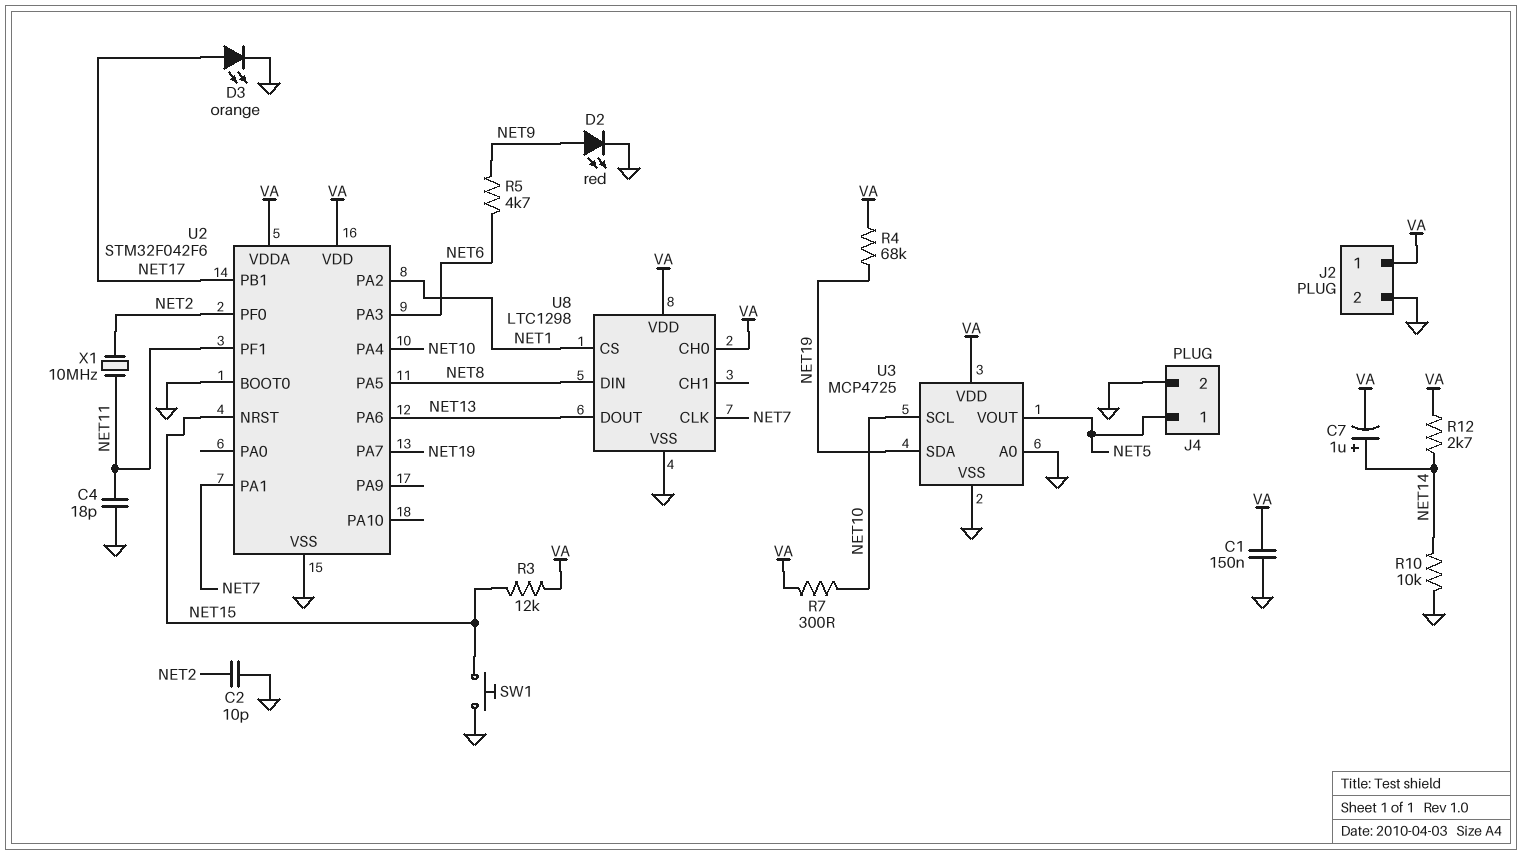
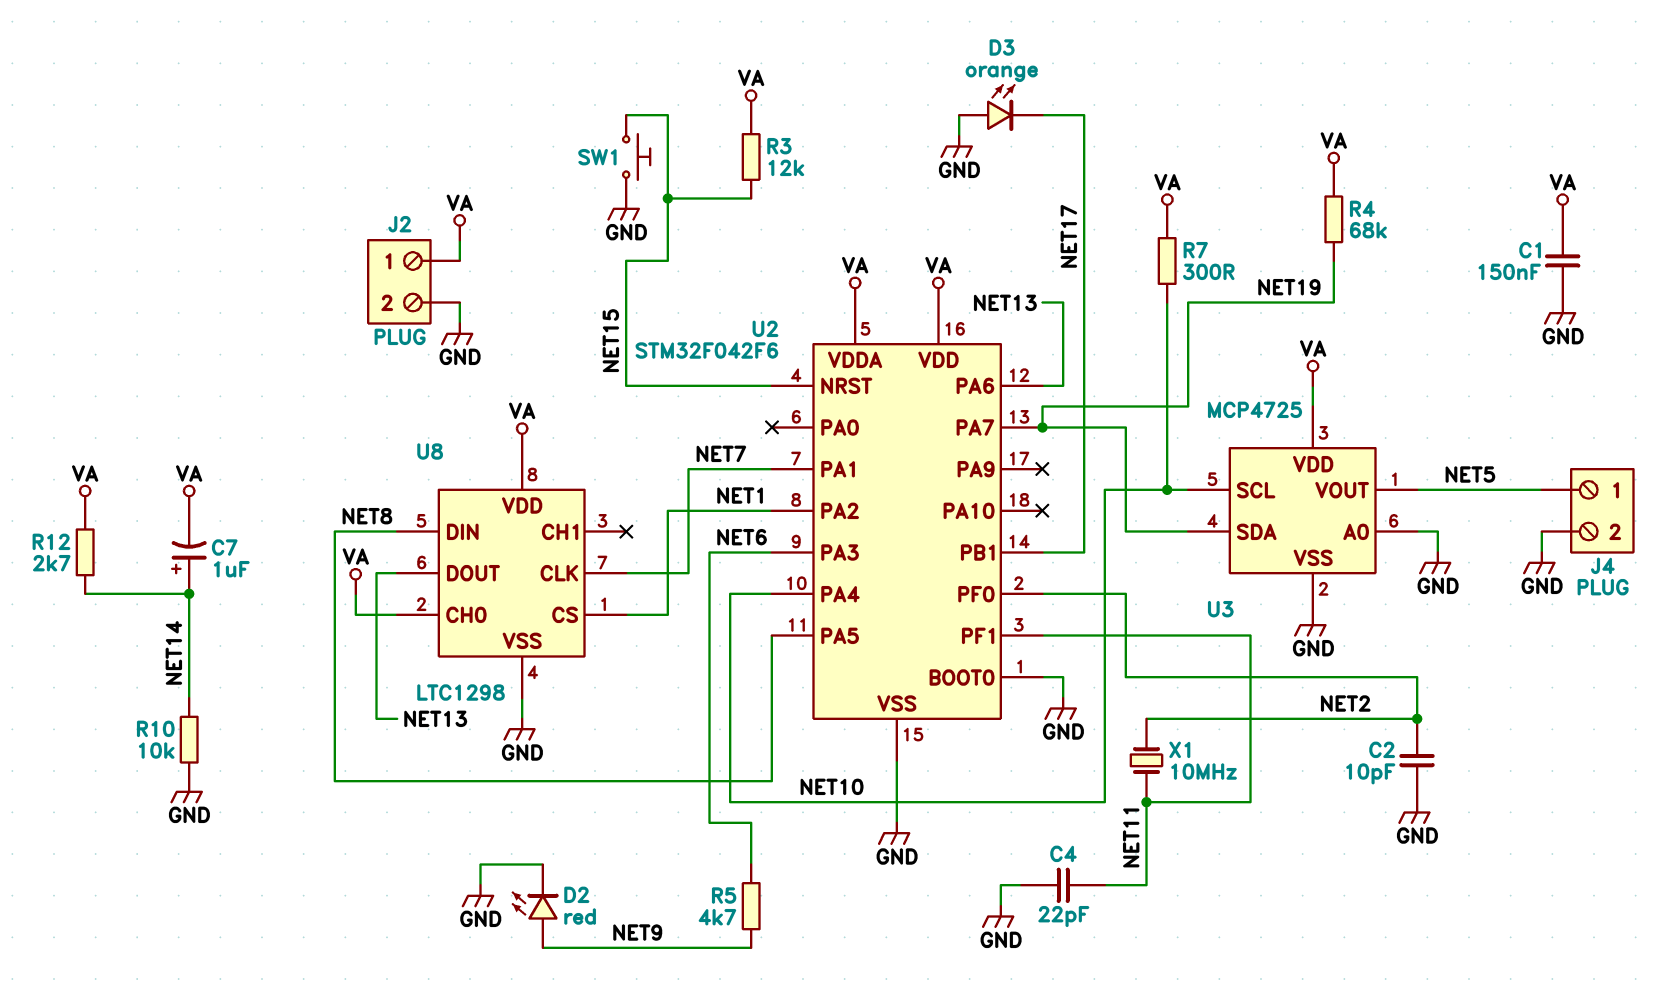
C4: 18pF (GND, NET11) -> 22pF (GND, NET11)
D3: LED orange (A NET17, K GND) -> LED orange (A GND, K NET17)

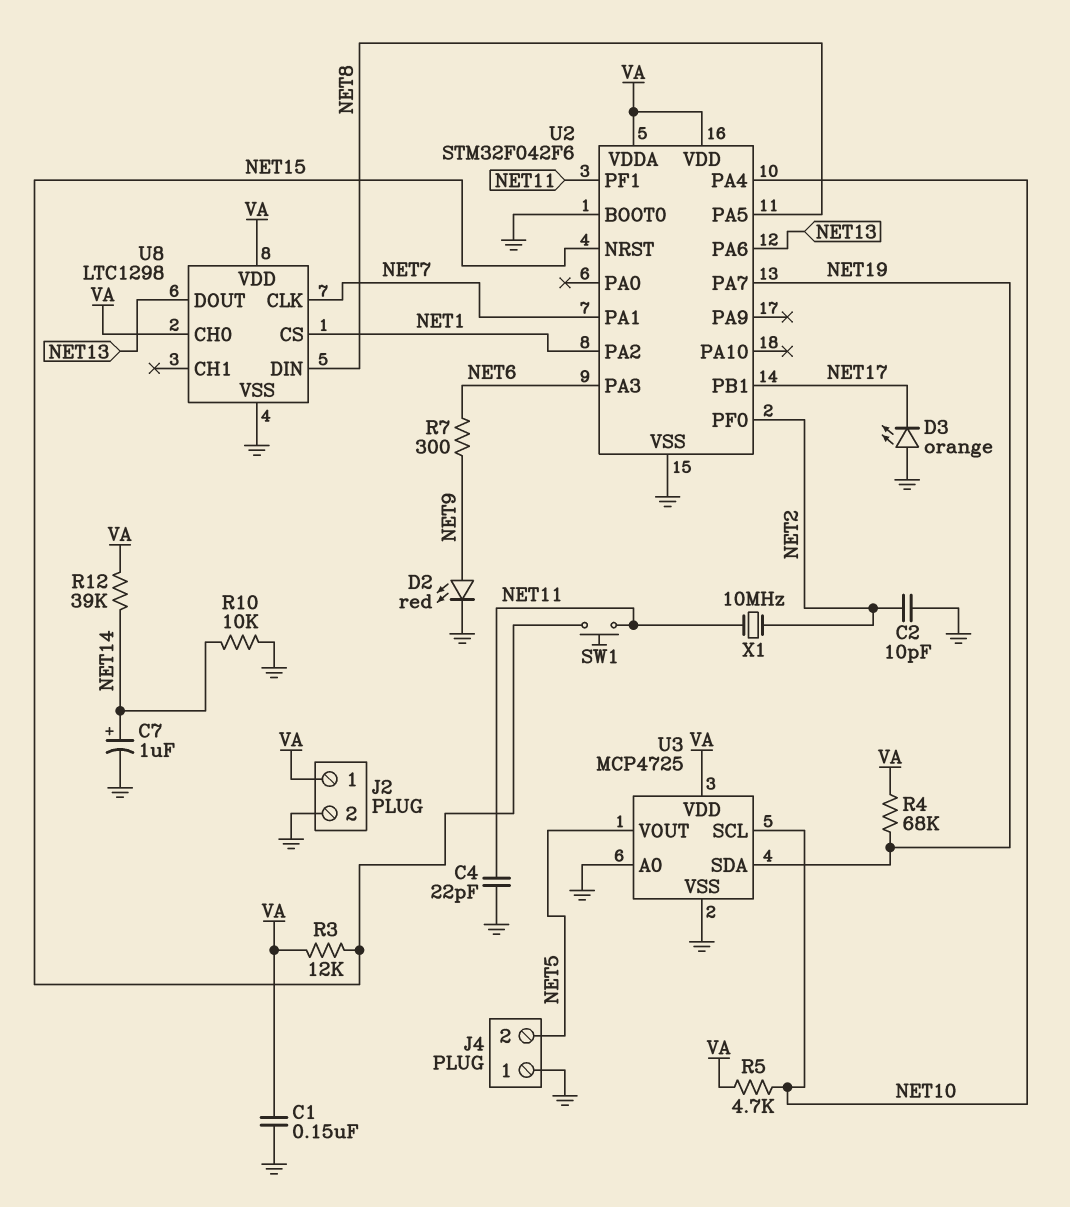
C7: 1uF (plus NET14, minus VA) -> 1uF (plus NET14, minus GND)
J4 pin 1: NET5 -> GND
J4 pin 2: GND -> NET5
R5: 4.7k (NET6, NET9) -> 4.7k (NET10, VA)
R7: 300 (NET10, VA) -> 300 (NET6, NET9)
R12: 2.7k (NET14, VA) -> 39k (NET14, VA)
SW1: button (GND, NET15) -> button (NET11, NET15)

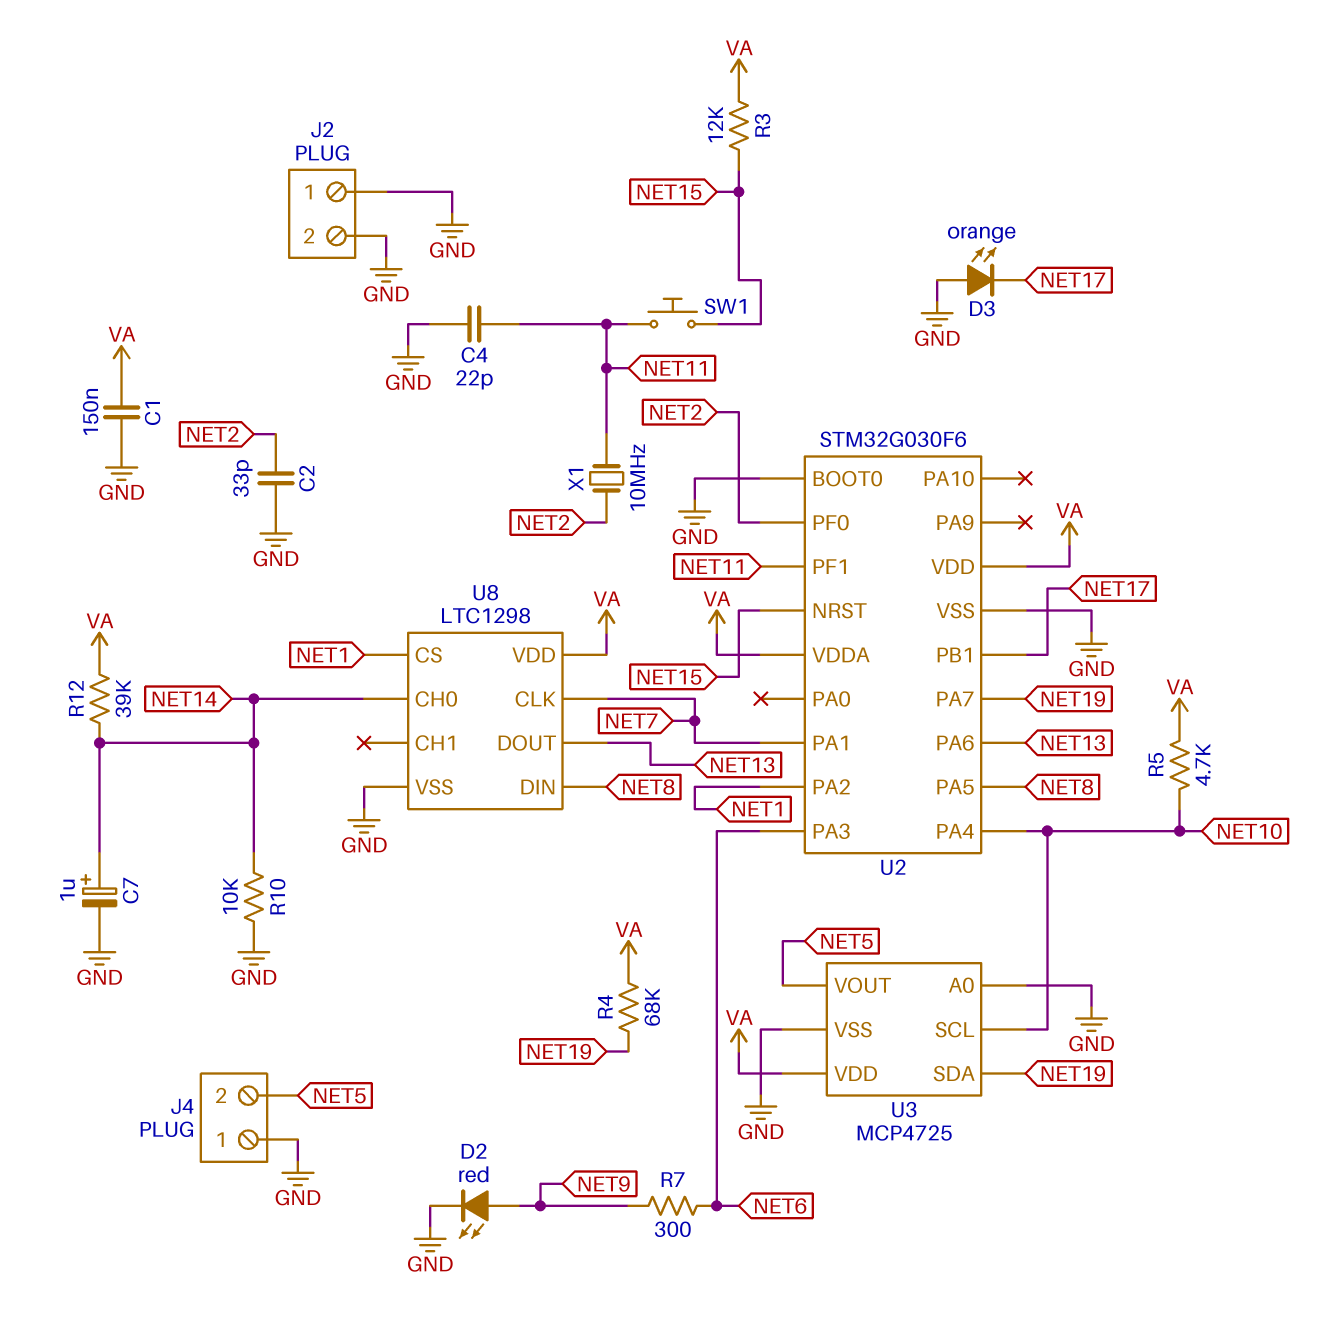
C2: 10pF (GND, NET2) -> 33pF (GND, NET2)
J2 pin 1: VA -> GND
U2: STM32F042F6 -> STM32G030F6
U8 pin CH0: VA -> NET14

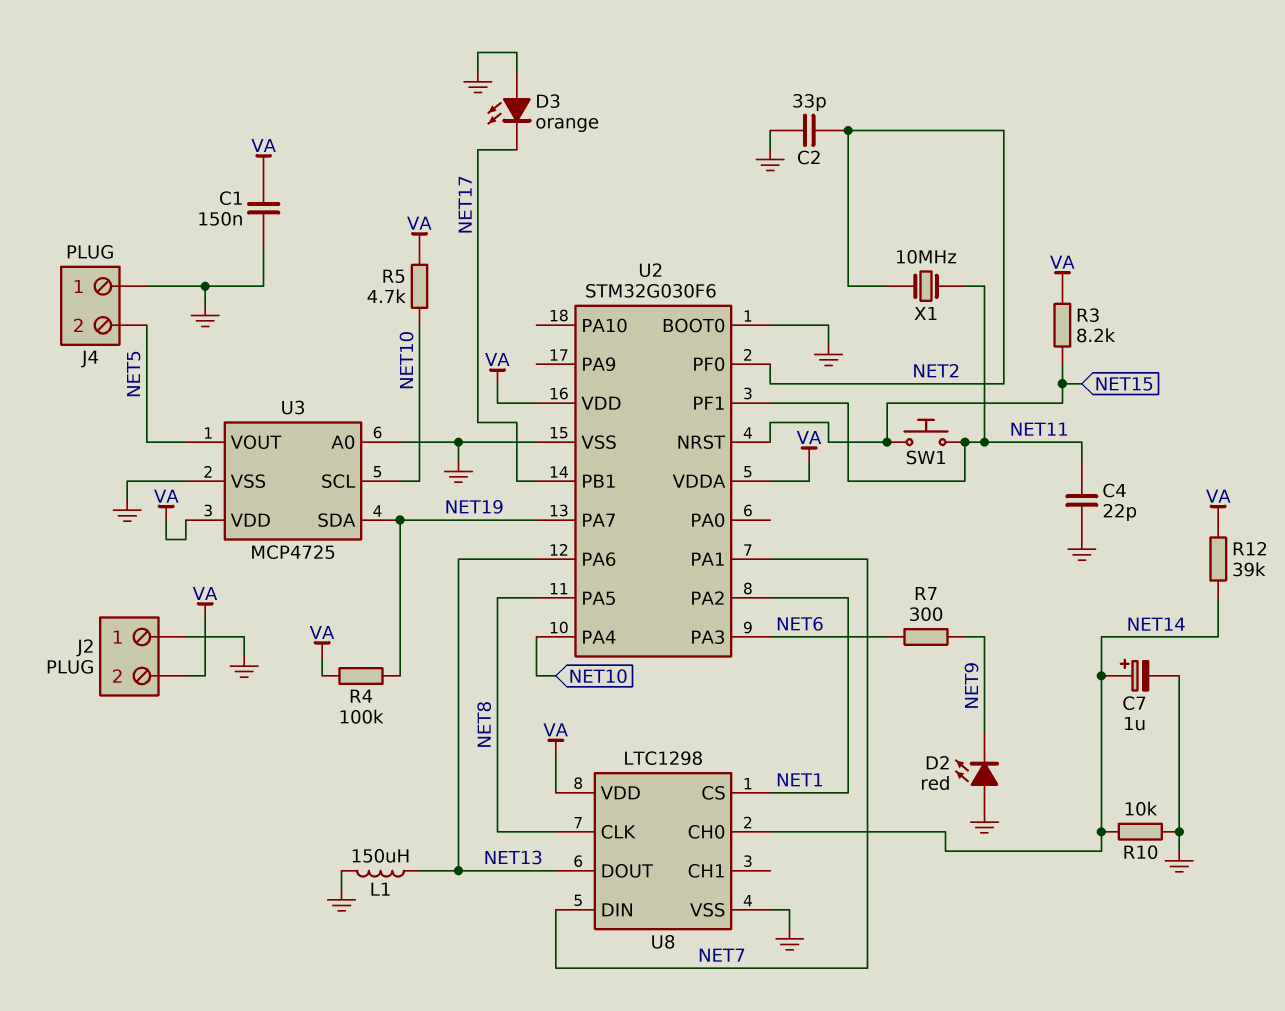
D2: LED red (A NET9, K GND) -> LED red (A GND, K NET9)
J2 pin 2: GND -> VA
L1: none -> 150uH (GND, NET13)
R3: 12k (NET15, VA) -> 8.2k (NET15, VA)
R4: 68k (NET19, VA) -> 100k (NET19, VA)
U8 pin CLK: NET7 -> NET8
U8 pin DIN: NET8 -> NET7

